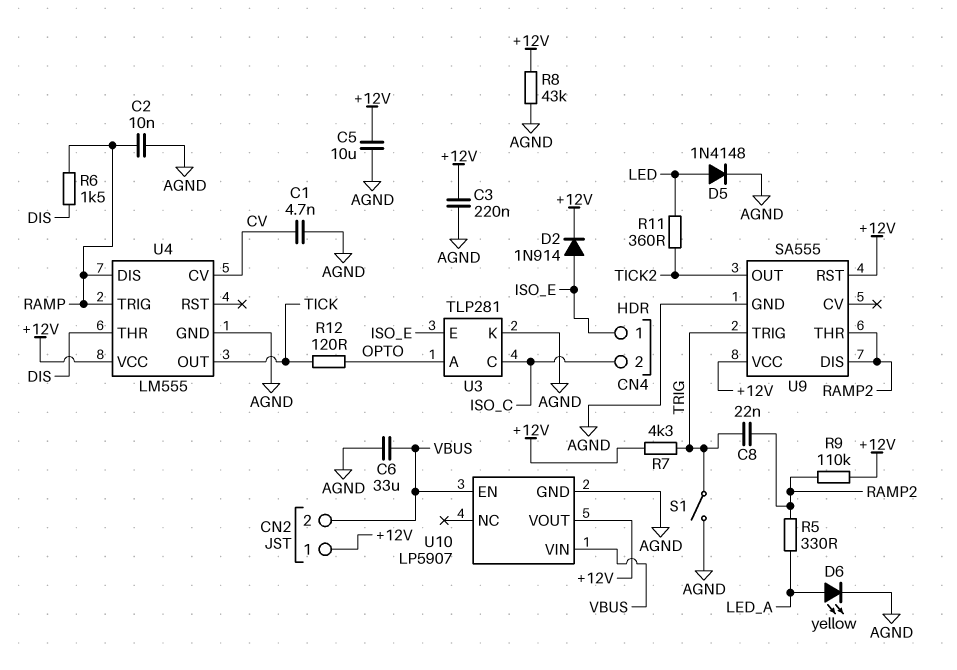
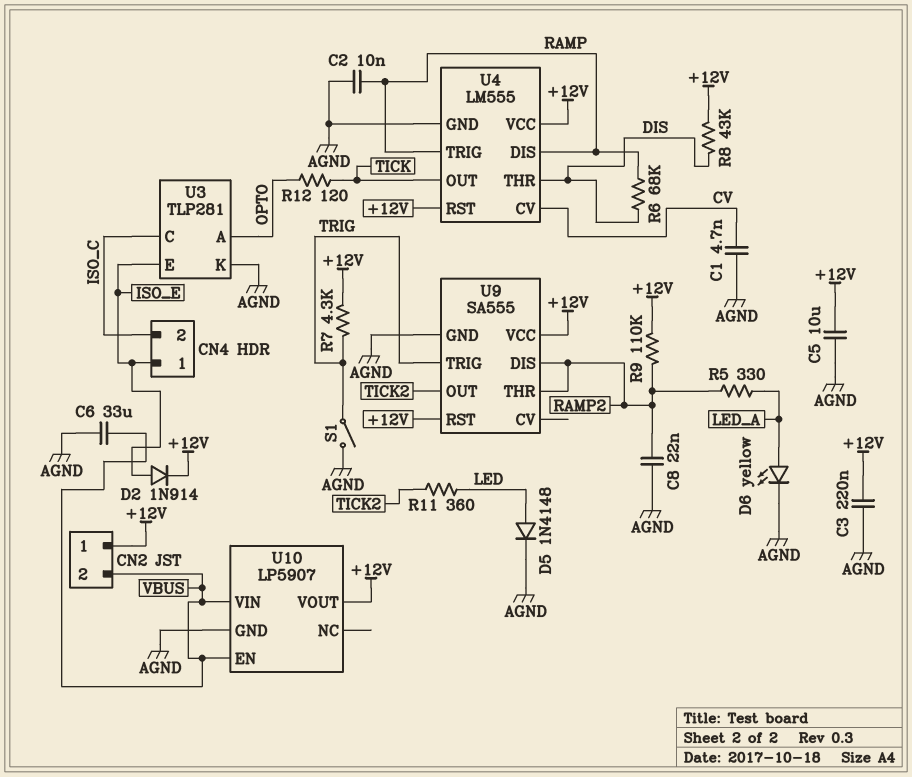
C8: 22nF (RAMP2, TRIG) -> 22nF (AGND, RAMP2)
R6: 1.5k (DIS, RAMP) -> 68k (DIS, RAMP)
R8: 43k (+12V, AGND) -> 43k (+12V, DIS)
U4 pin RST: none -> +12V

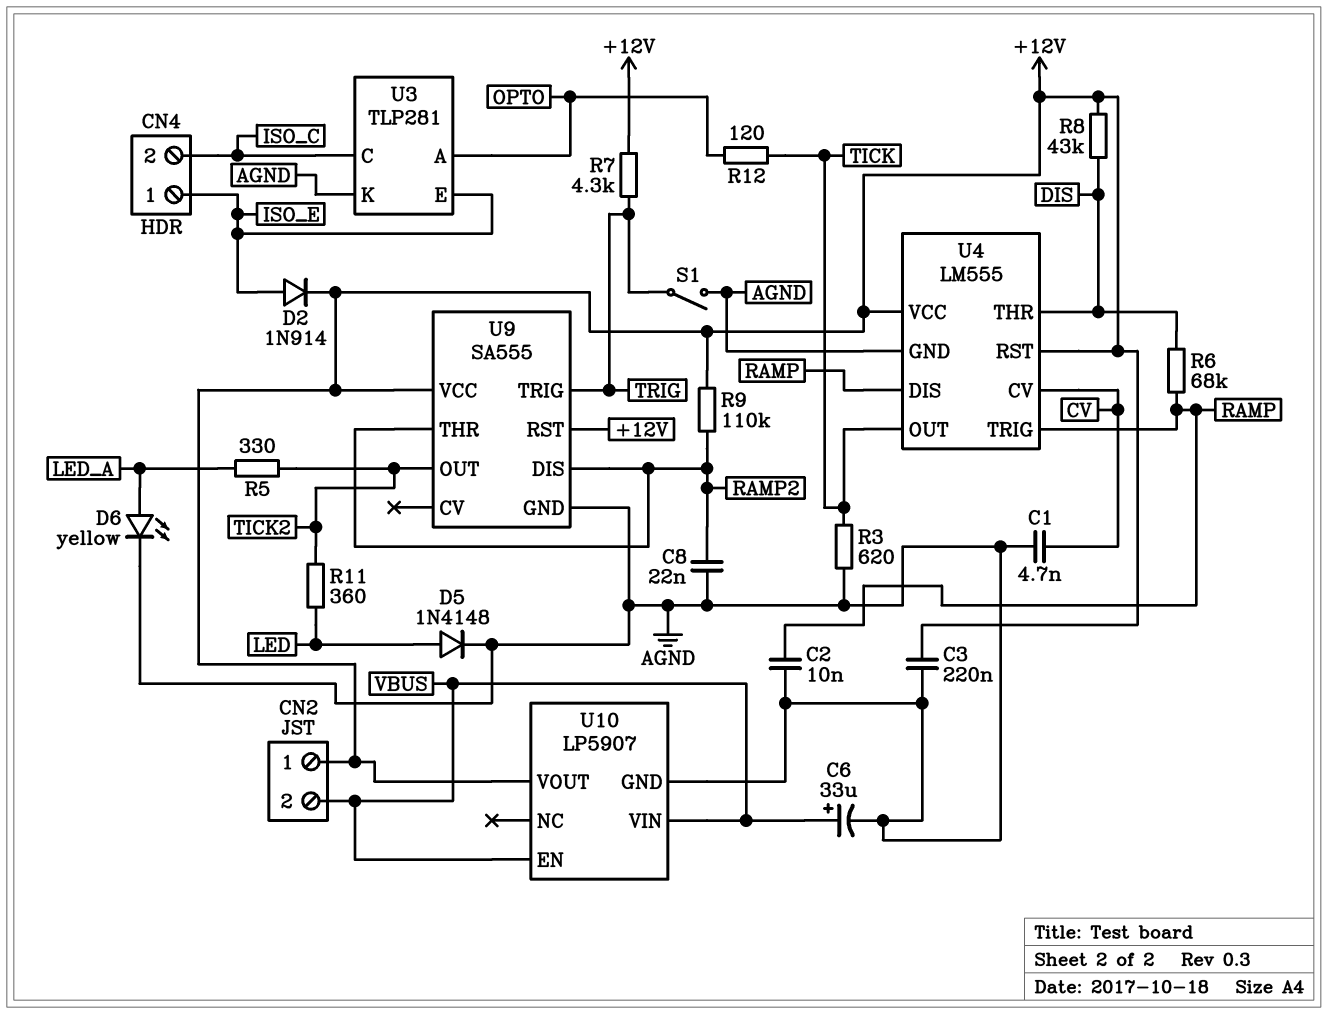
C5: 10uF (+12V, AGND) -> none
C6: 33uF (AGND, VBUS) -> 33uF (plus VBUS, minus AGND)
R3: none -> 620 (AGND, TICK)
R5: 330 (LED_A, RAMP2) -> 330 (LED_A, TICK2)

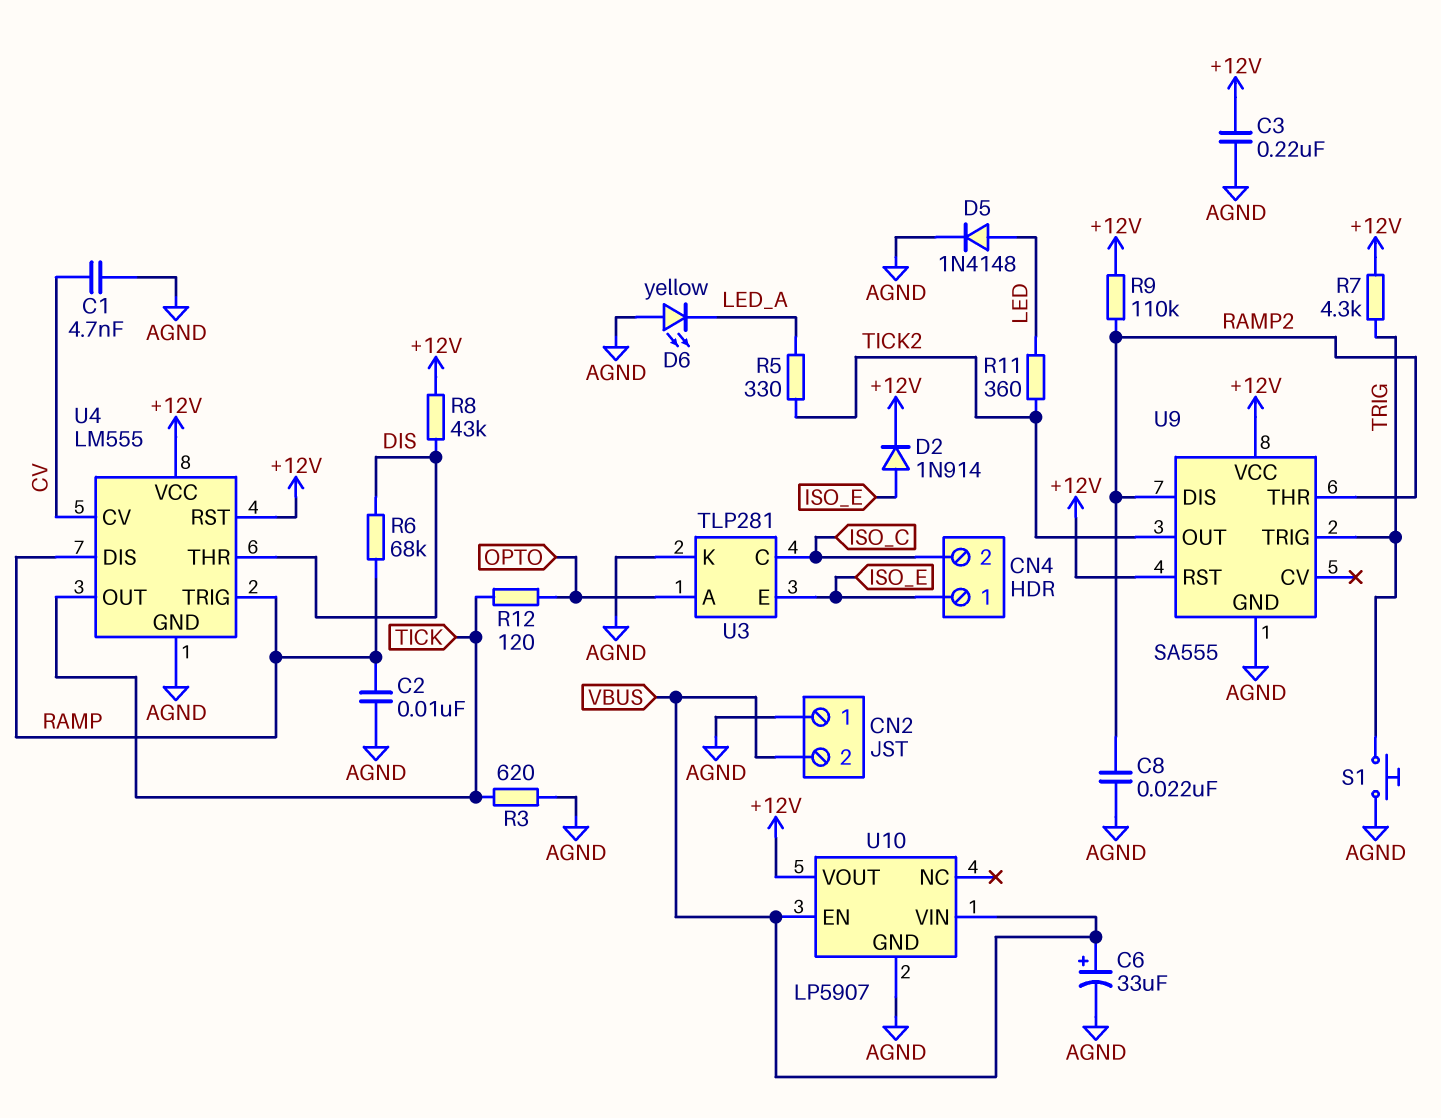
CN2 pin 1: +12V -> AGND
D6: LED yellow (A LED_A, K AGND) -> LED yellow (A AGND, K LED_A)
S1: switch (AGND, TRIG) -> button (AGND, TRIG)

